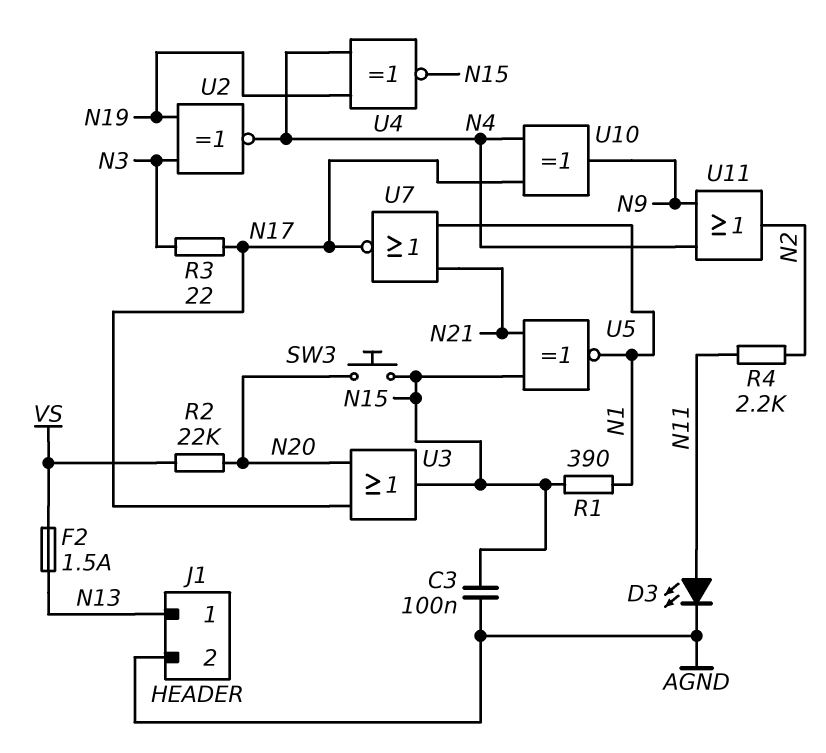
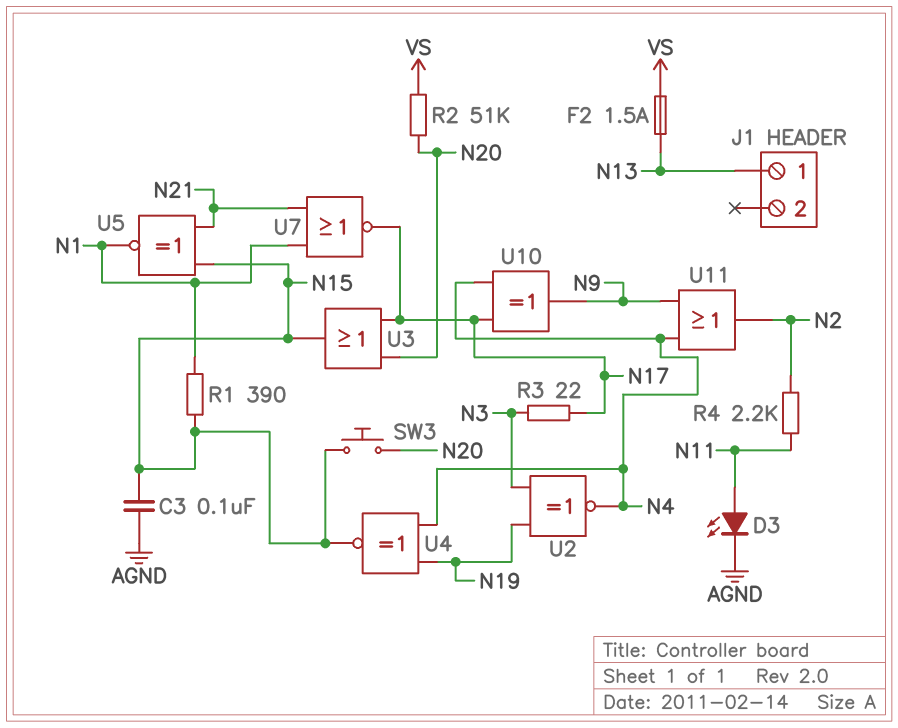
J1 pin 2: AGND -> none
R2: 22k (N20, VS) -> 51k (N20, VS)

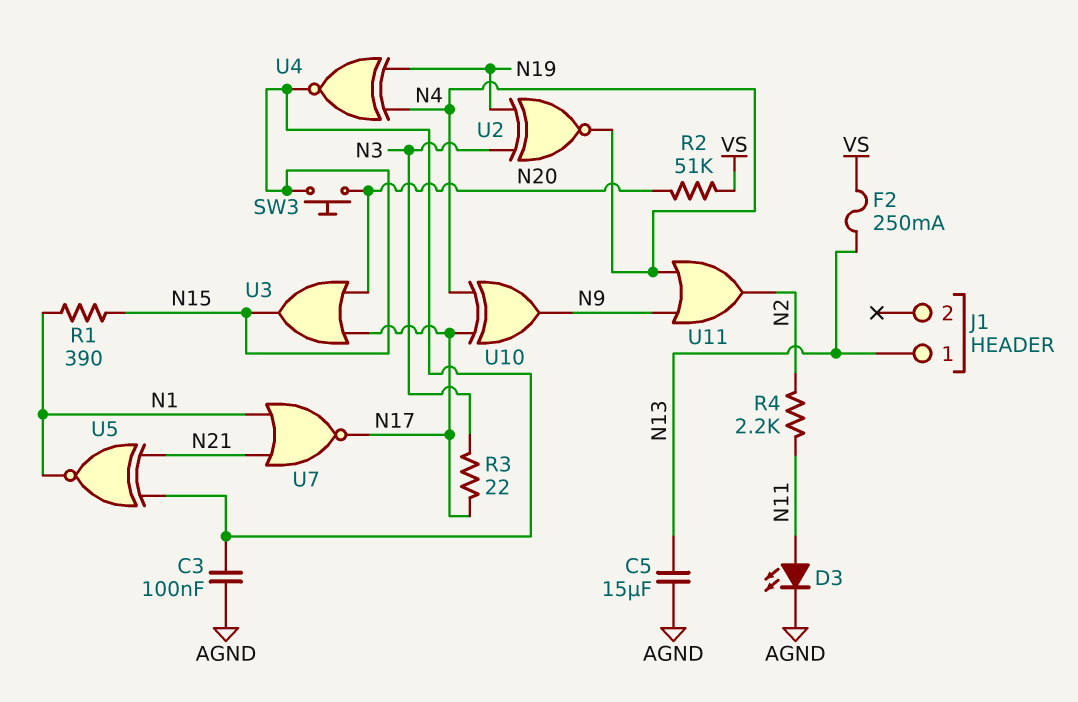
C5: none -> 15uF (AGND, N13)
F2: 1.5A (N13, VS) -> 250mA (N13, VS)

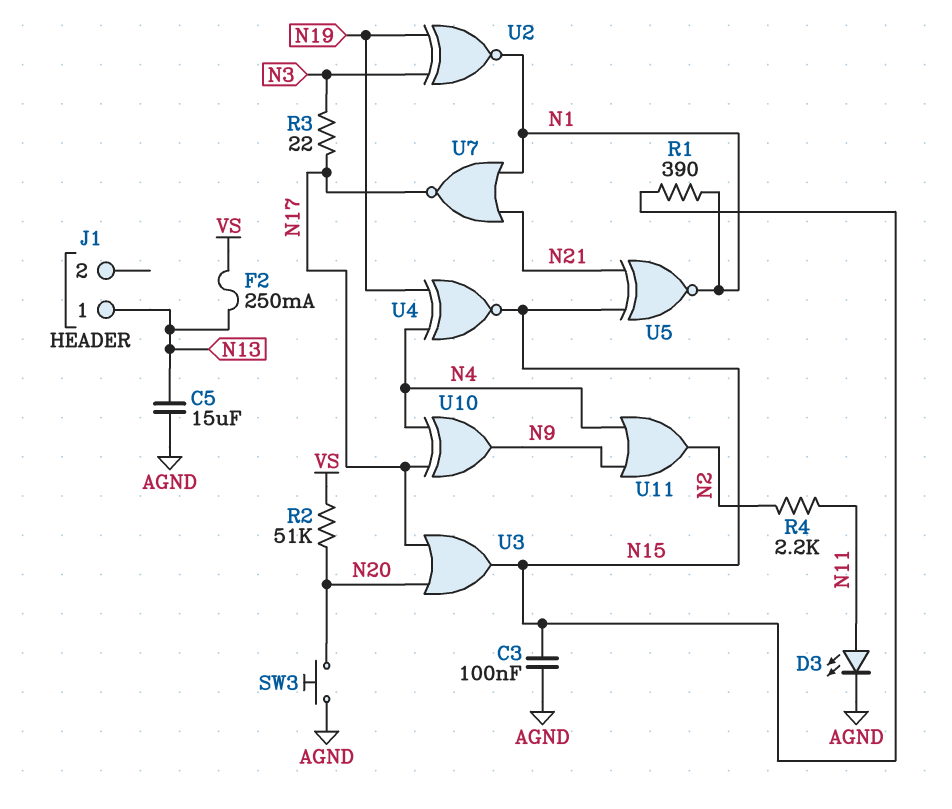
SW3: button (N15, N20) -> button (AGND, N20)
U2: XNOR (in N3, in N19, out N4) -> XNOR (in N3, in N19, out N1)

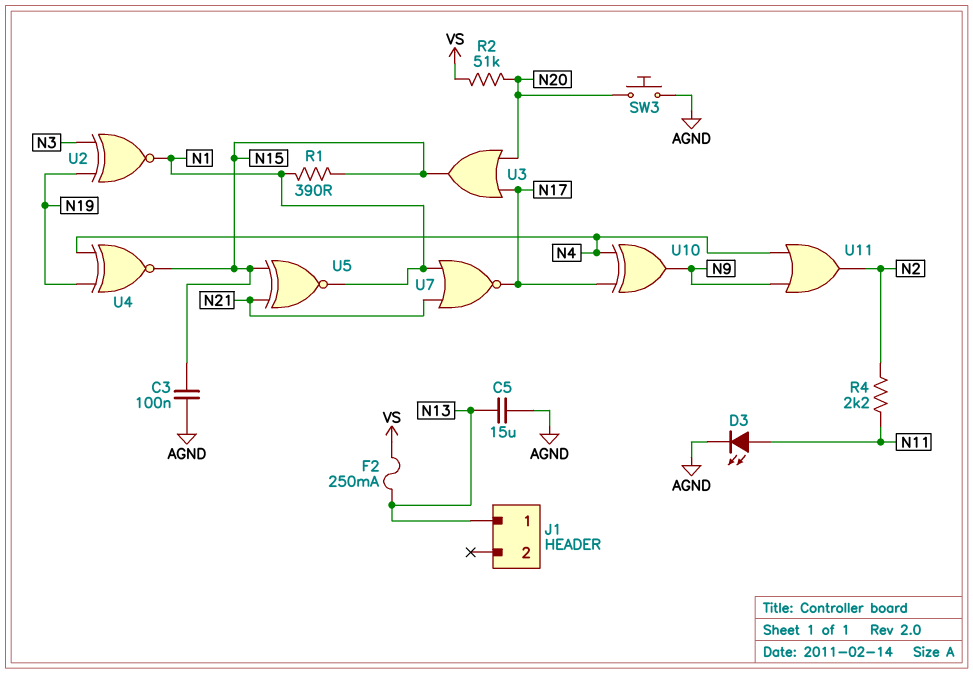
R3: 22 (N3, N17) -> none

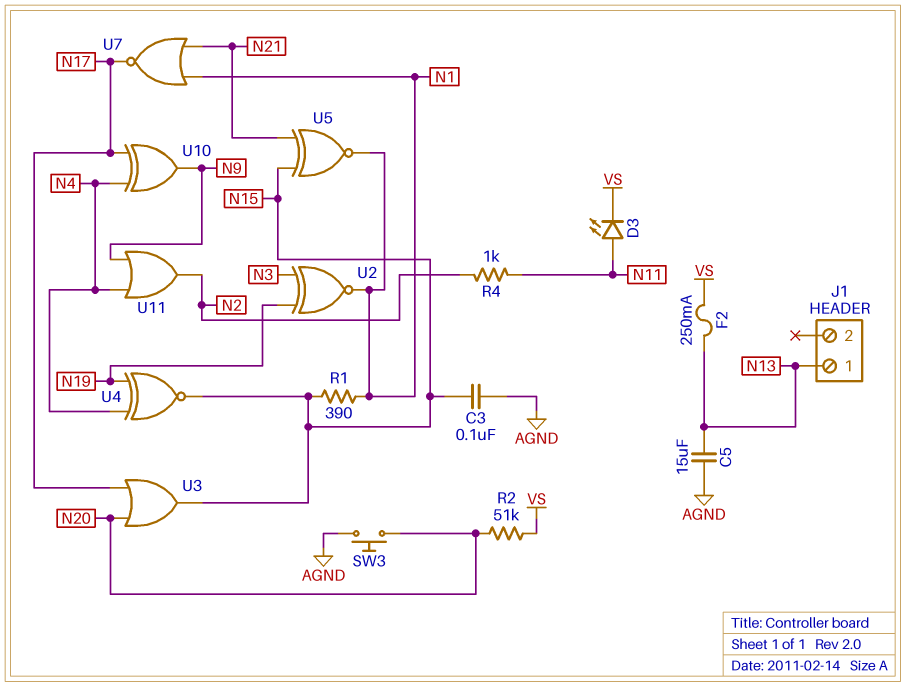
D3: LED (A N11, K AGND) -> LED (A N11, K VS)
R4: 2.2k (N2, N11) -> 1k (N2, N11)

